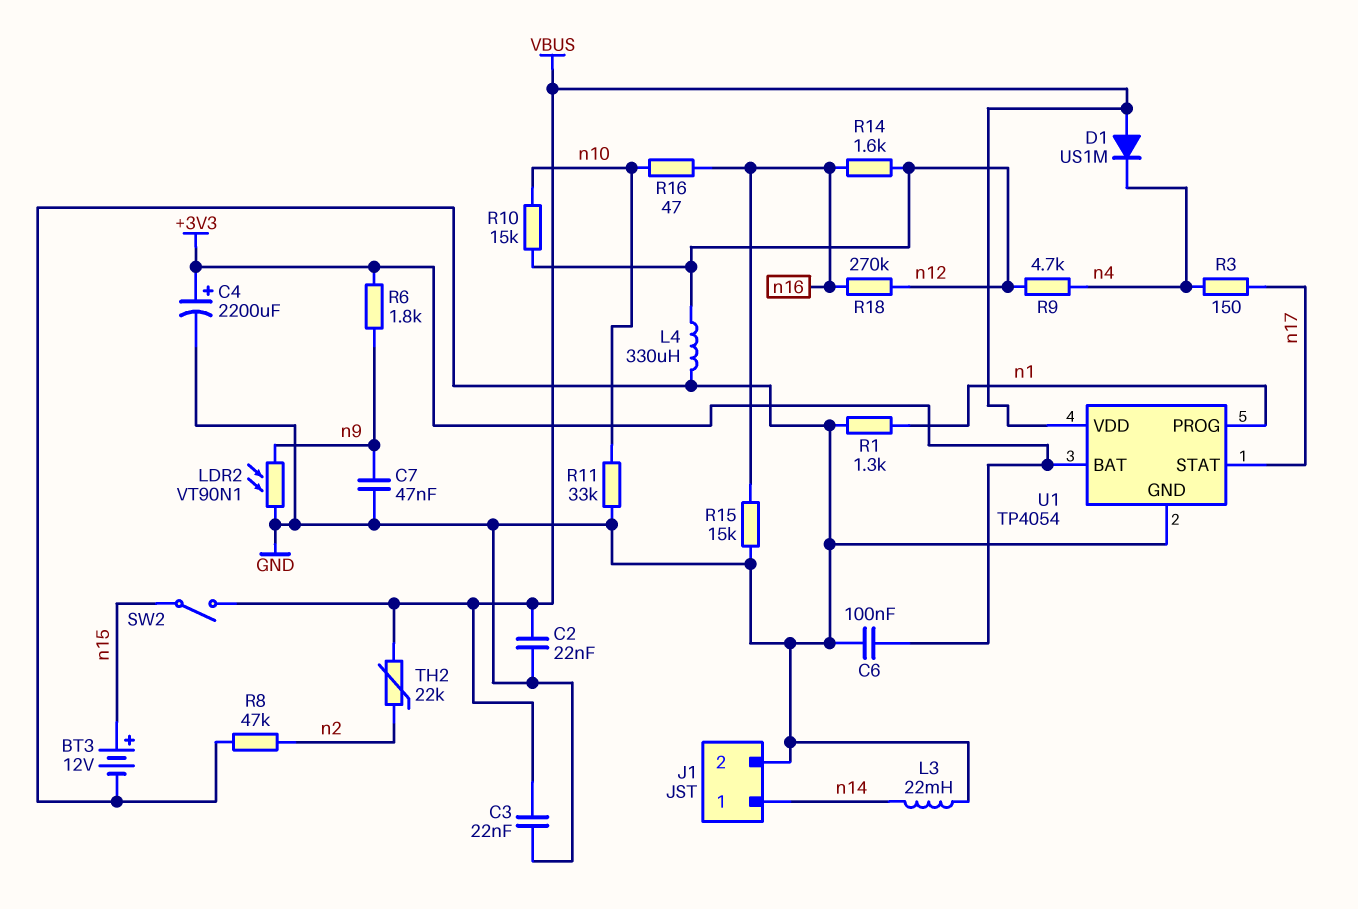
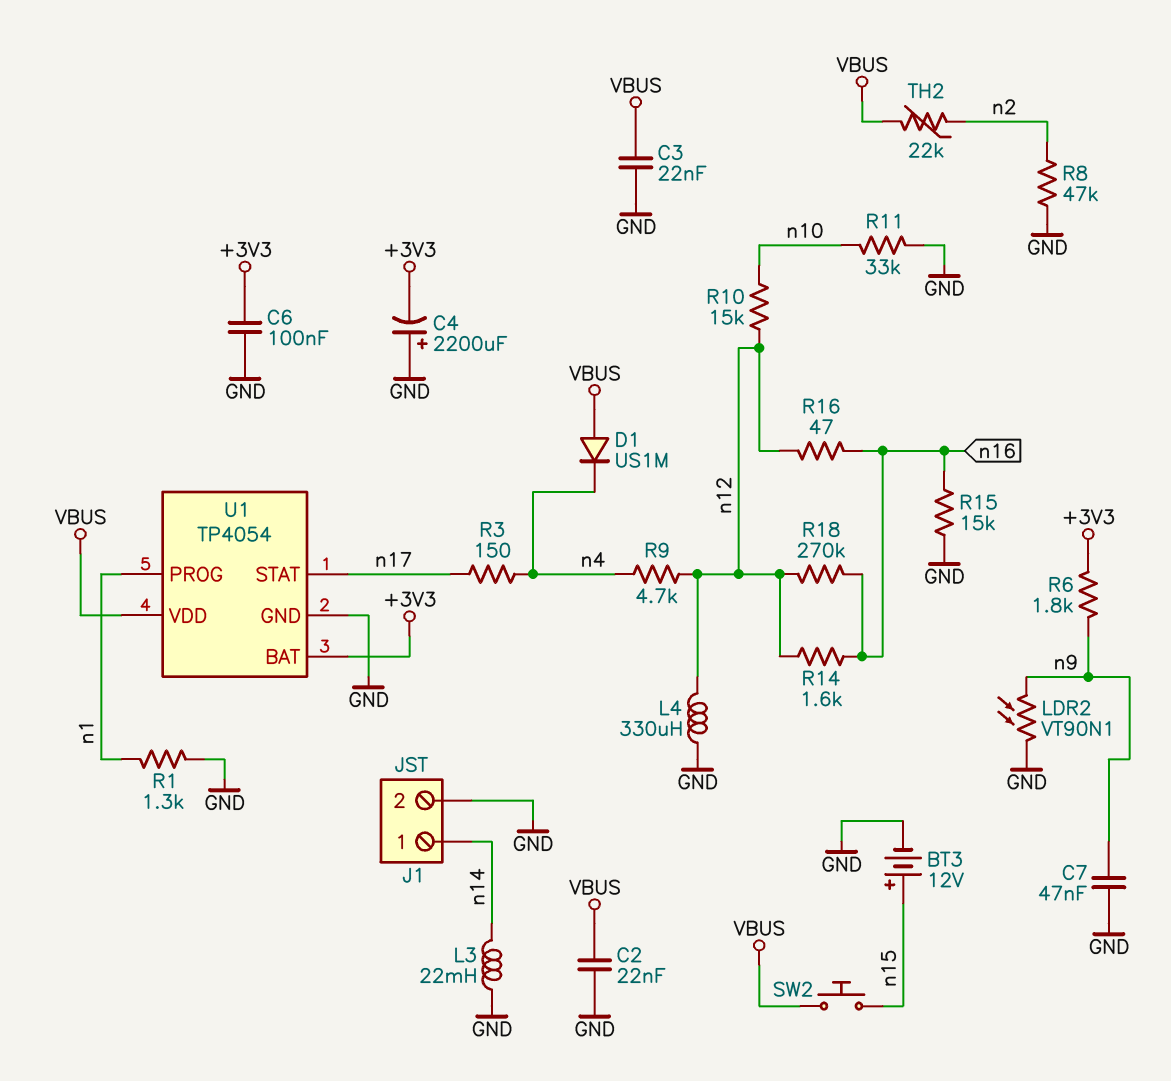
C4: 2200uF (plus +3V3, minus GND) -> 2200uF (plus GND, minus +3V3)
R16: 47 (n10, n16) -> 47 (n12, n16)
SW2: switch (VBUS, n15) -> button (VBUS, n15)

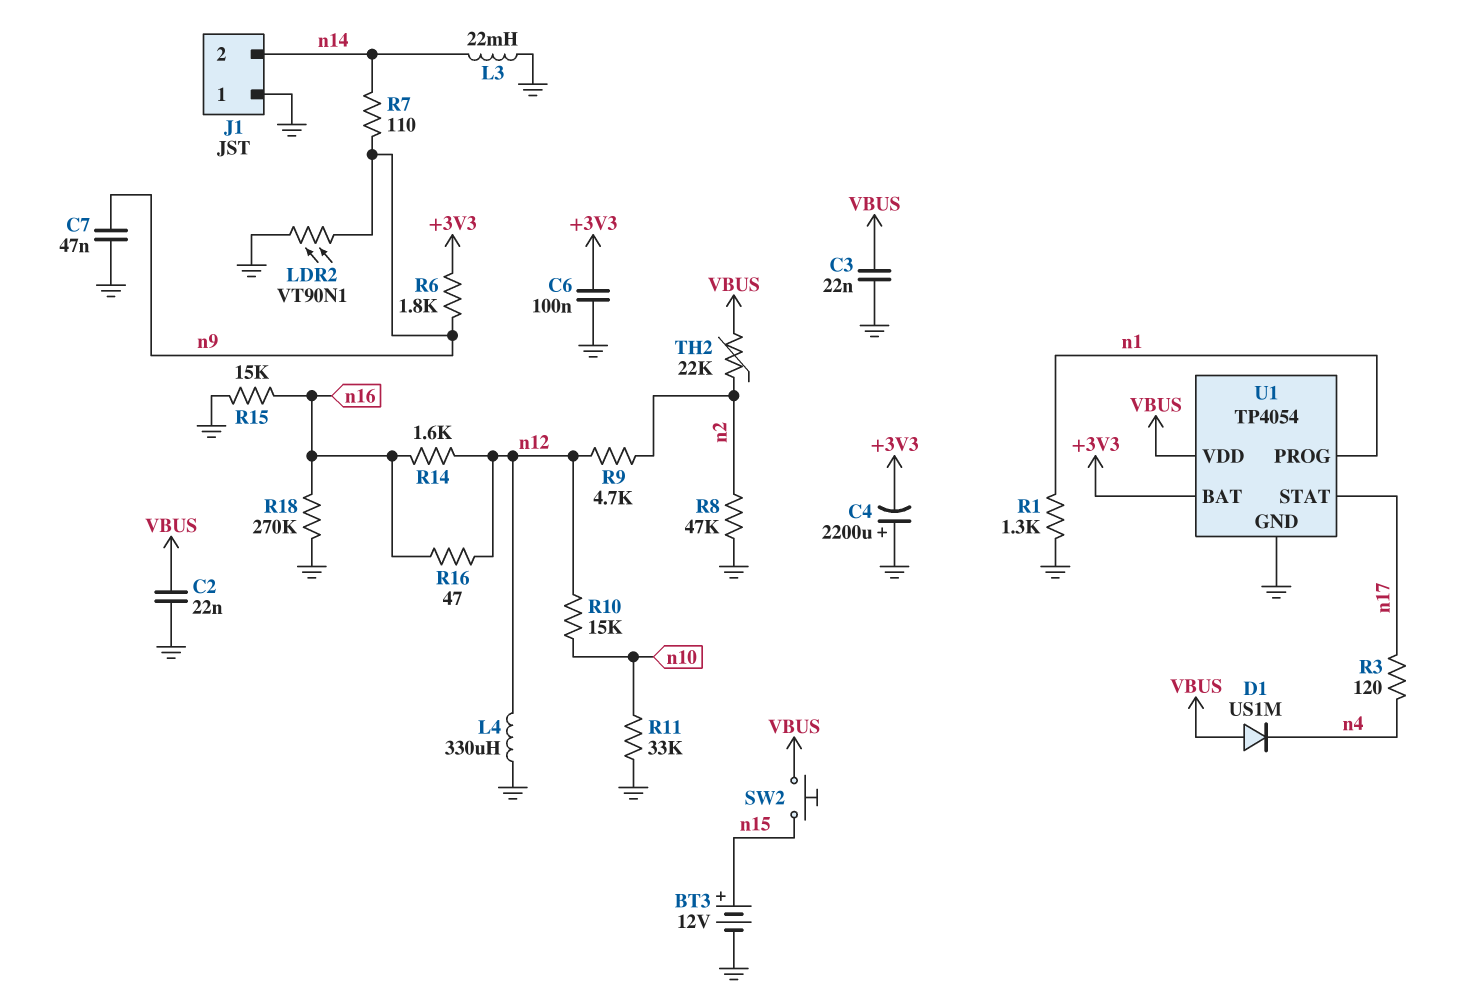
J1 pin 1: n14 -> GND
J1 pin 2: GND -> n14
R3: 150 (n4, n17) -> 120 (n4, n17)
R7: none -> 110 (n9, n14)
R9: 4.7k (n4, n12) -> 4.7k (n2, n12)
R18: 270k (n12, n16) -> 270k (GND, n16)

